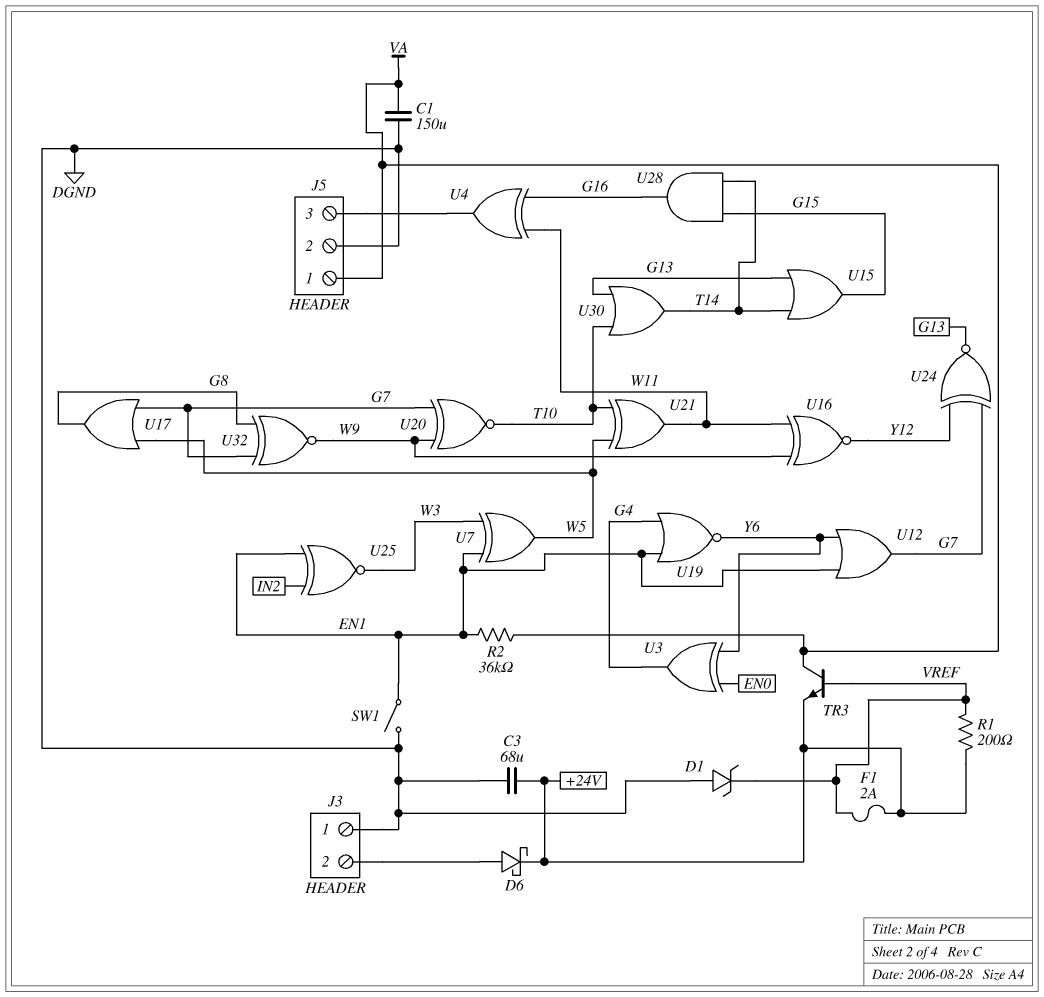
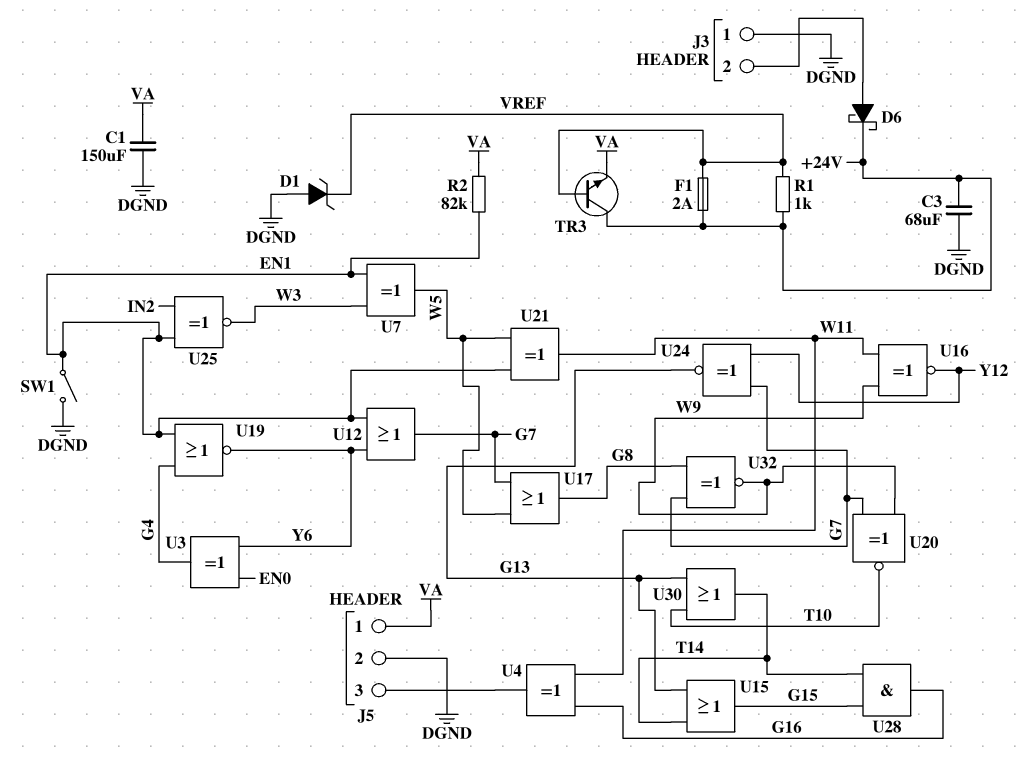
R1: 200 (+24V, VREF) -> 1k (+24V, VREF)
R2: 36k (EN1, VA) -> 82k (EN1, VA)
TR3: NPN (B VREF, C VA, E +24V) -> NPN (B VREF, C +24V, E VA)
U21: XOR (in T10, in W5, out W11) -> XOR (in EN1, in W5, out W11)

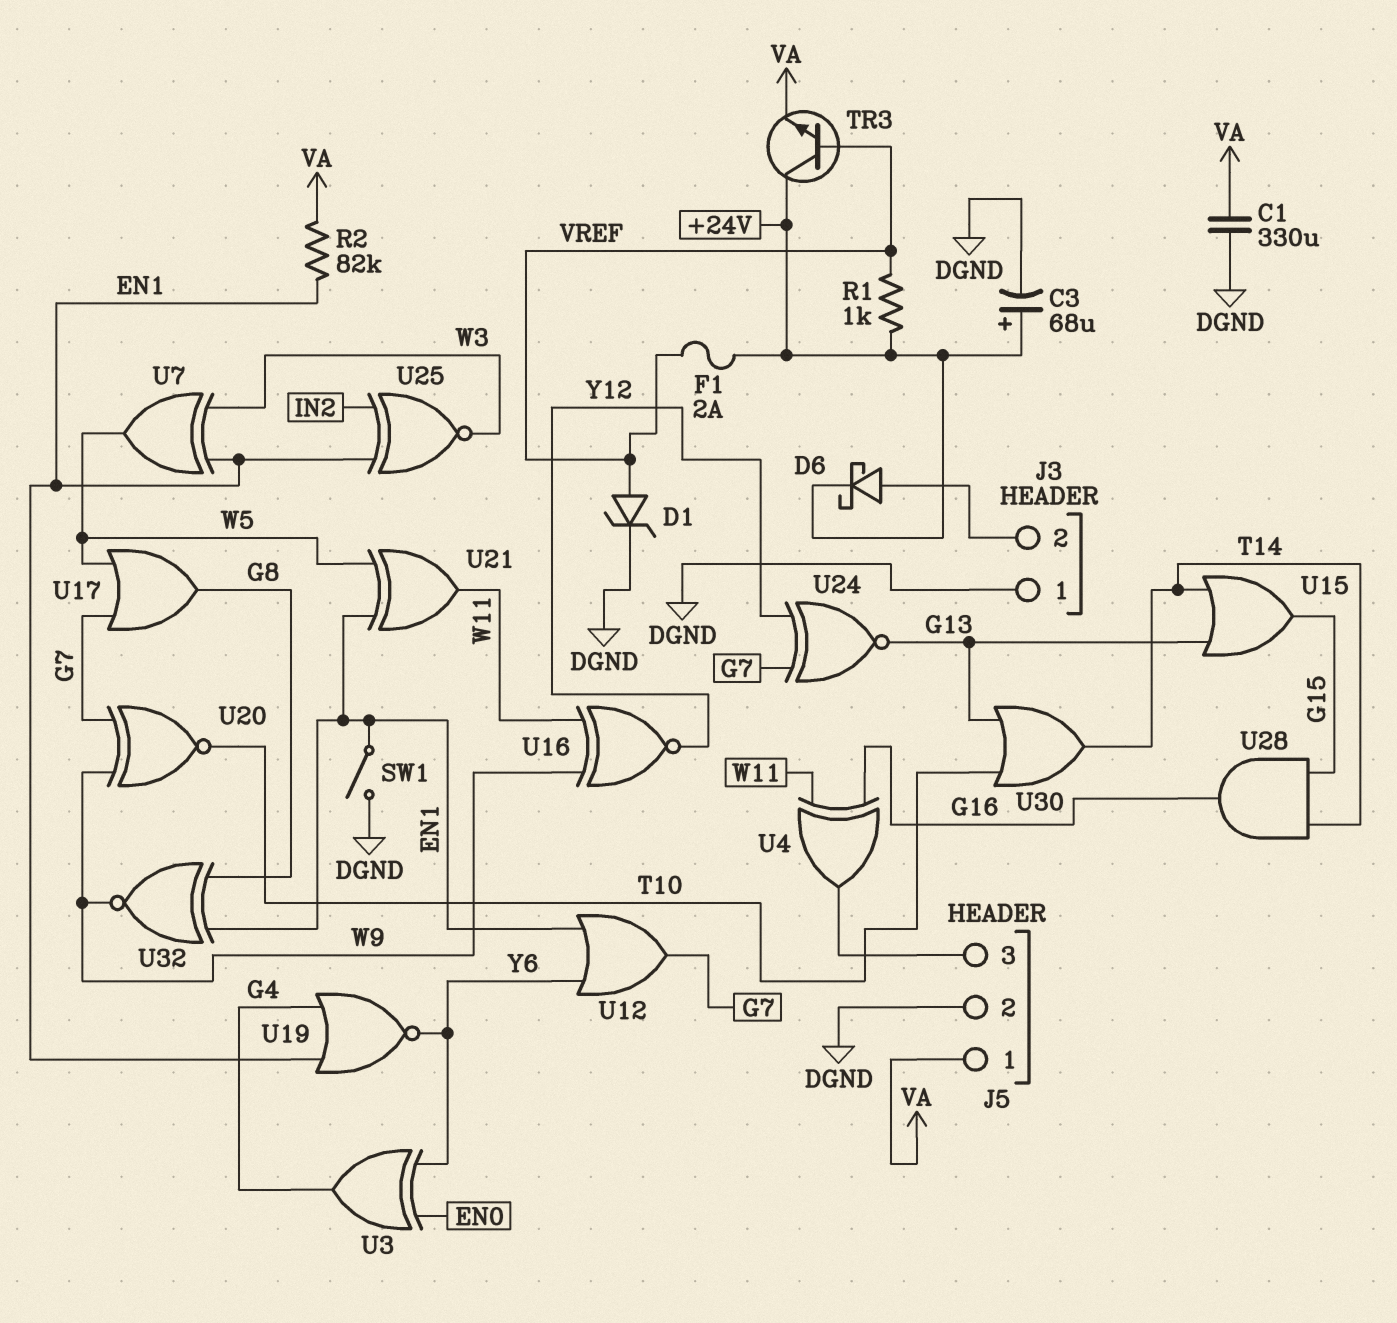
C1: 150uF (DGND, VA) -> 330uF (DGND, VA)
C3: 68uF (+24V, DGND) -> 68uF (plus +24V, minus DGND)
D1: zener (A DGND, K VREF) -> zener (A VREF, K DGND)
U32: XNOR (in G7, in G8, out W9) -> XNOR (in EN1, in G8, out W9)

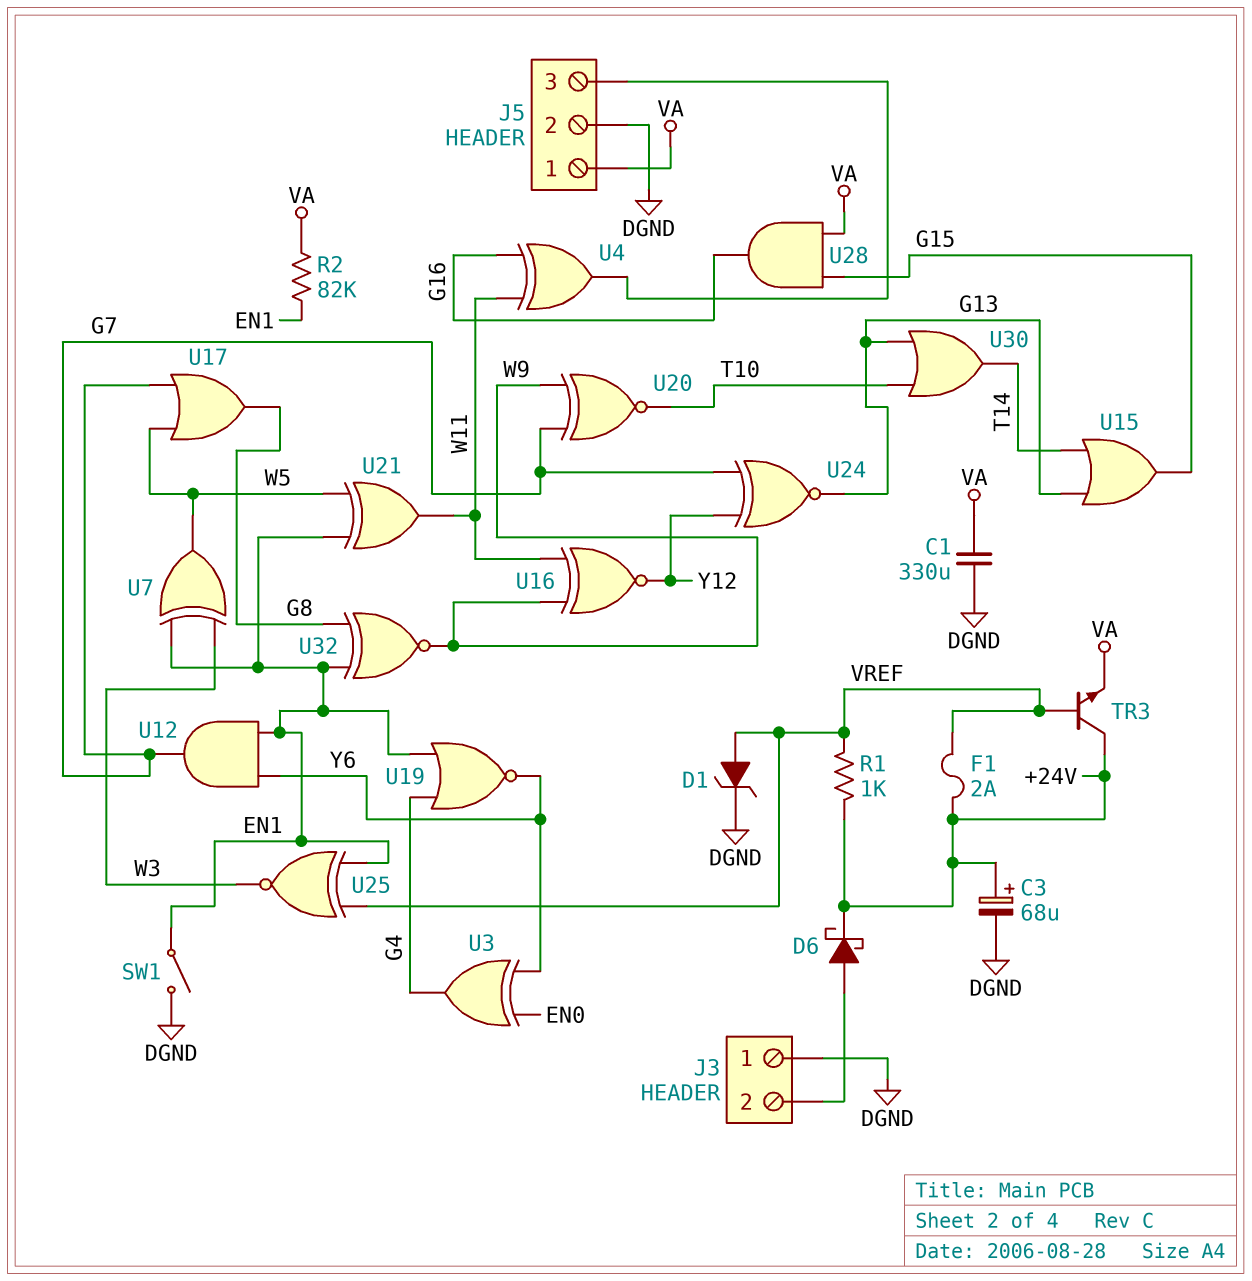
U12: OR (in EN1, in Y6, out G7) -> AND (in EN1, in Y6, out G7)
U25: XNOR (in EN1, in IN2, out W3) -> XNOR (in EN1, in VREF, out W3)
U28: AND (in G15, in T14, out G16) -> AND (in G15, in VA, out G16)

